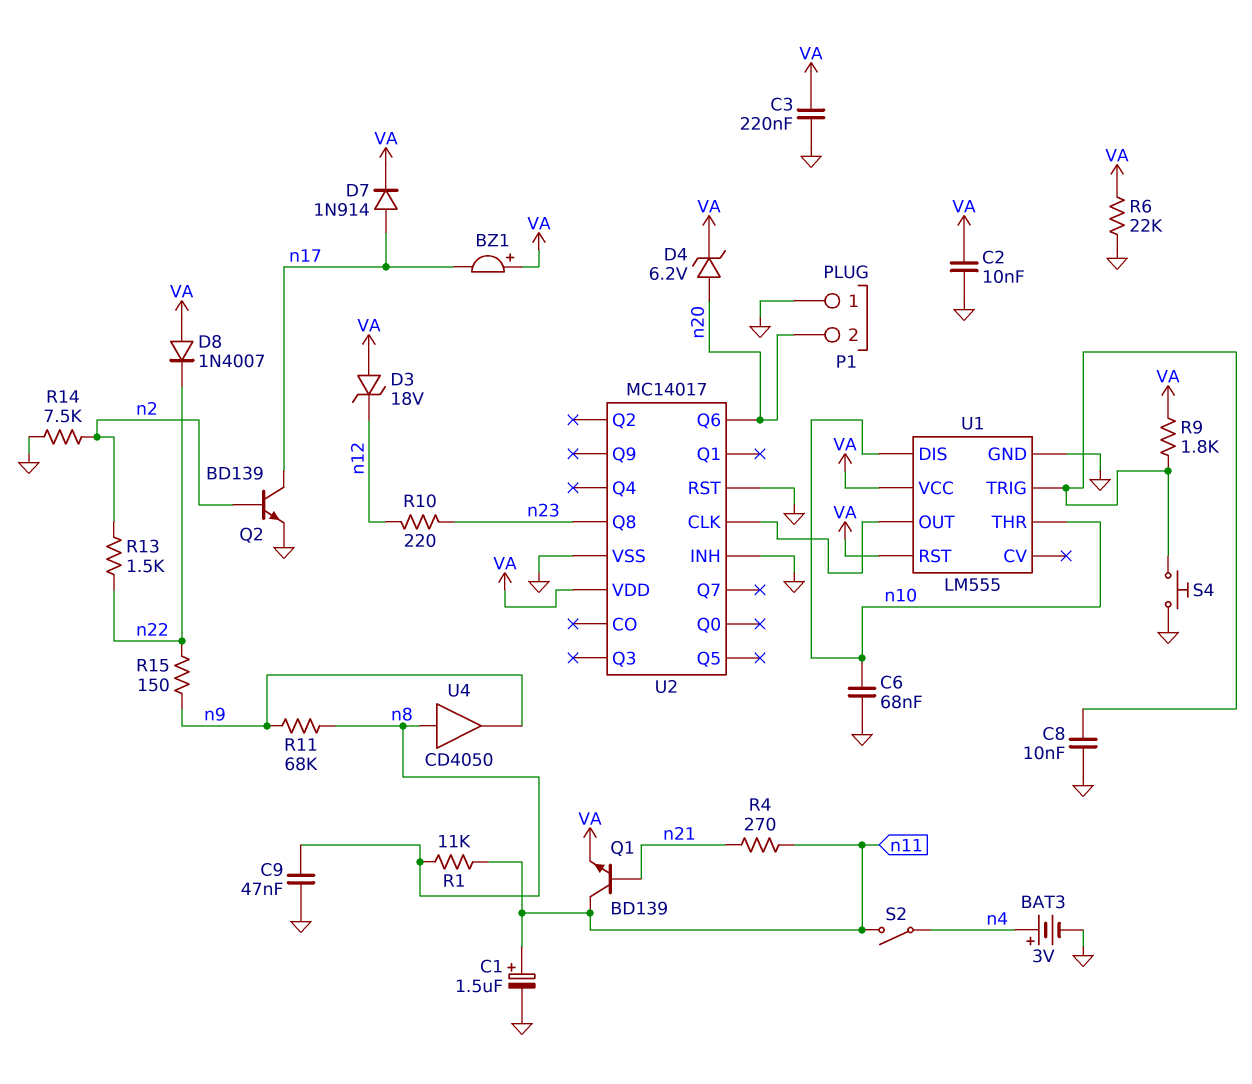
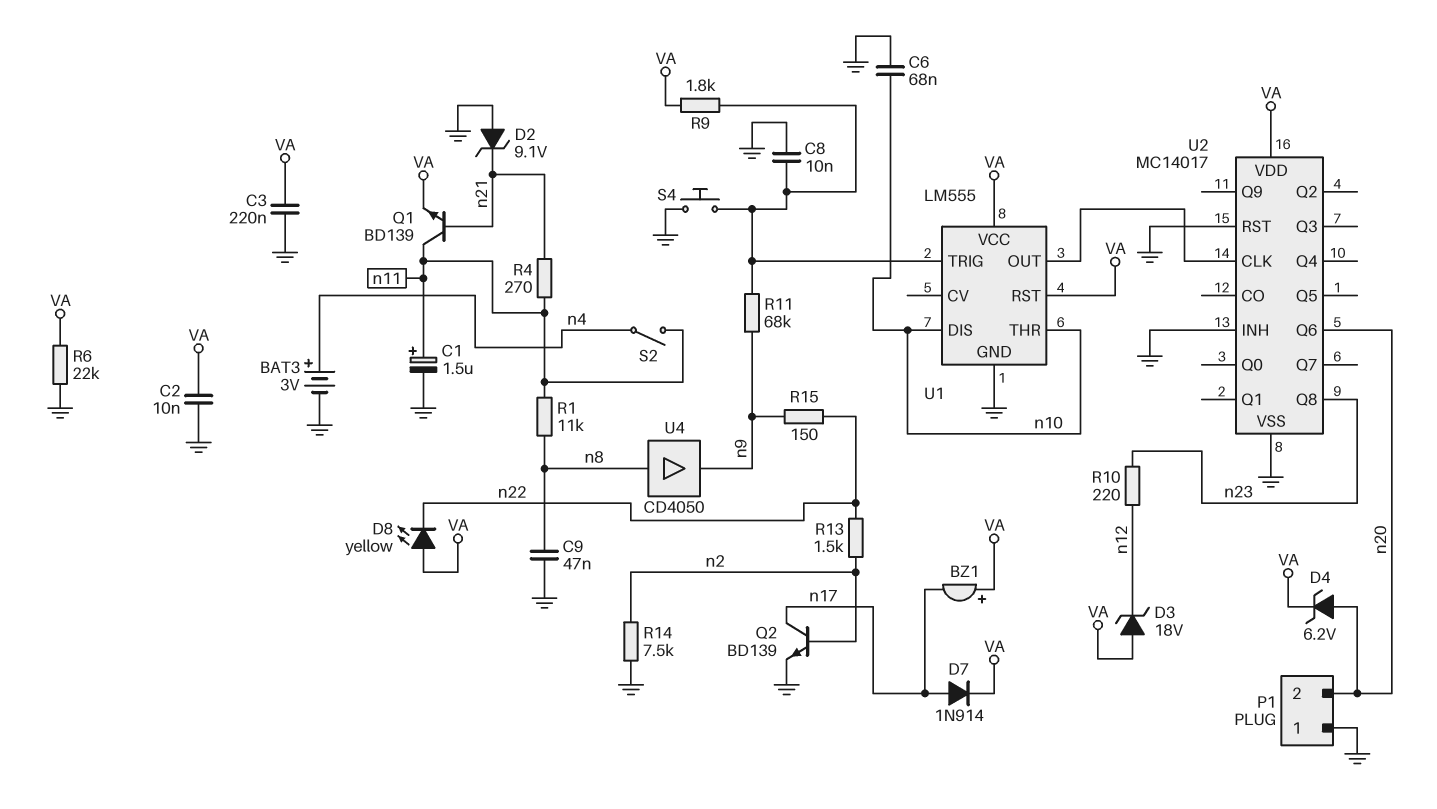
D2: none -> zener 9.1V (A GND, K n21)
D8: diode 1N4007 (A VA, K n22) -> LED yellow (A VA, K n22)
R11: 68k (n8, n9) -> 68k (U1/TRIG, n9)

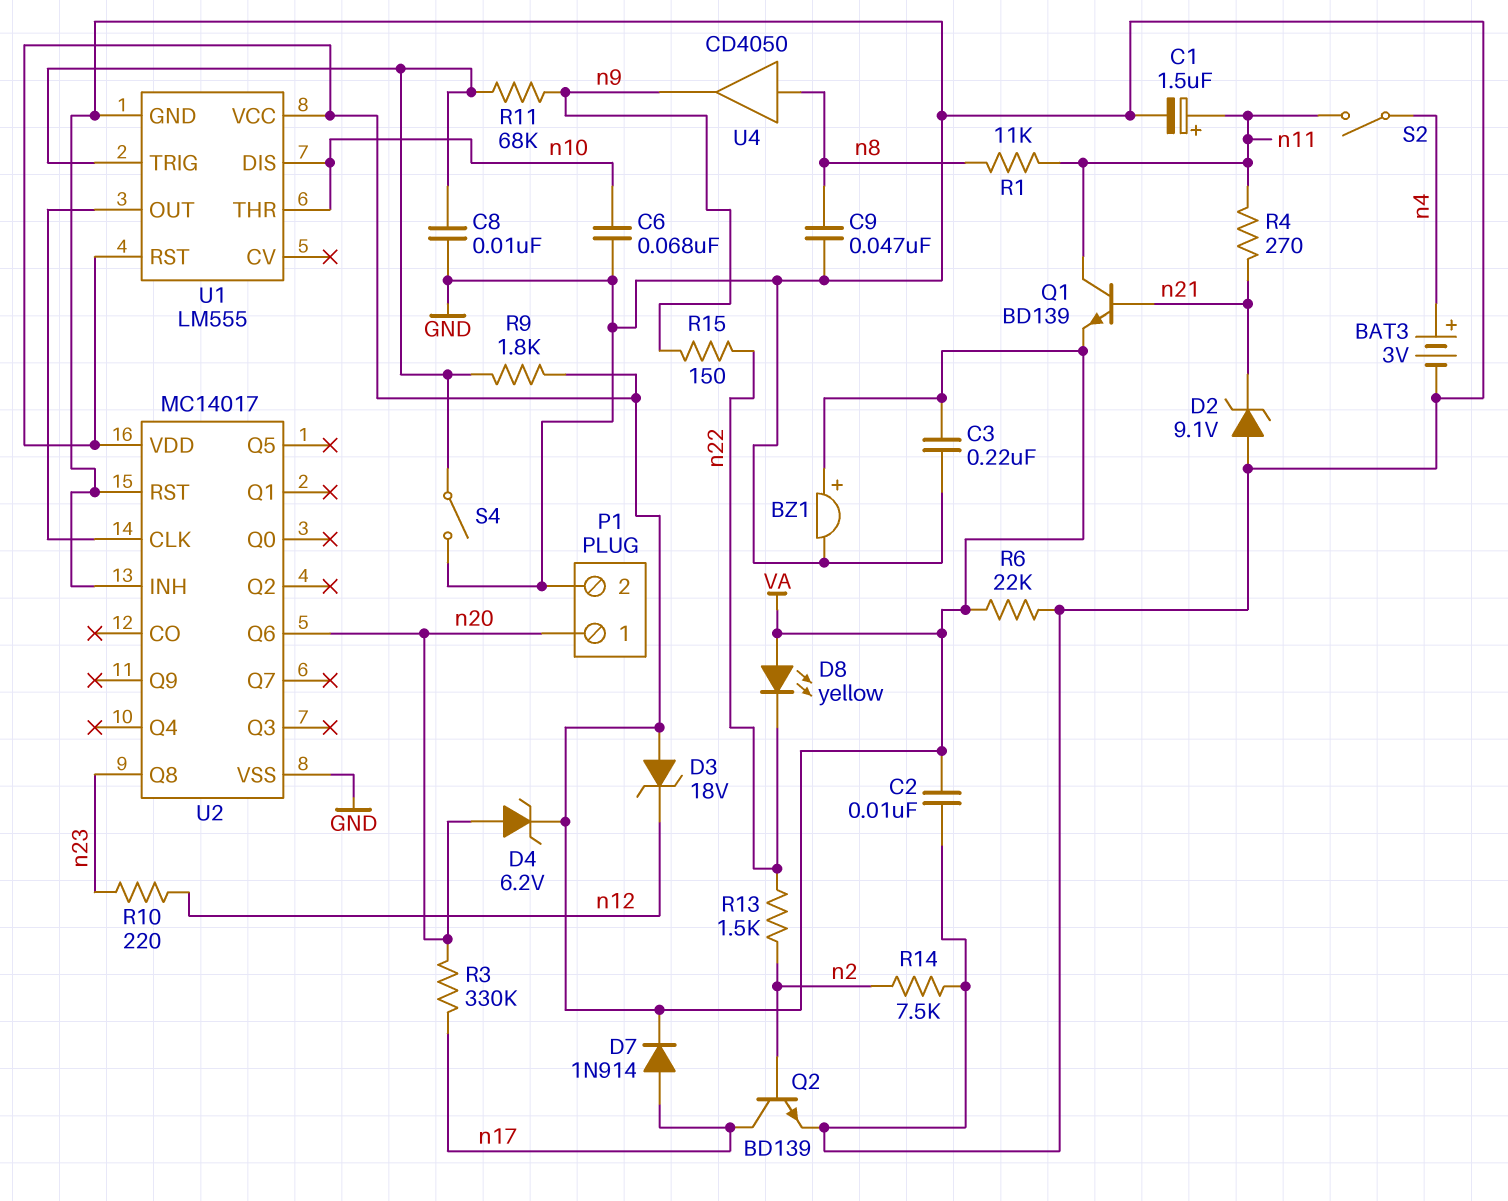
BZ1: buzzer (plus VA, minus n17) -> buzzer (plus VA, minus GND)
P1 pin 1: GND -> n20
P1 pin 2: n20 -> GND
R3: none -> 330k (n17, n20)
S4: button (GND, U1/TRIG) -> switch (GND, U1/TRIG)

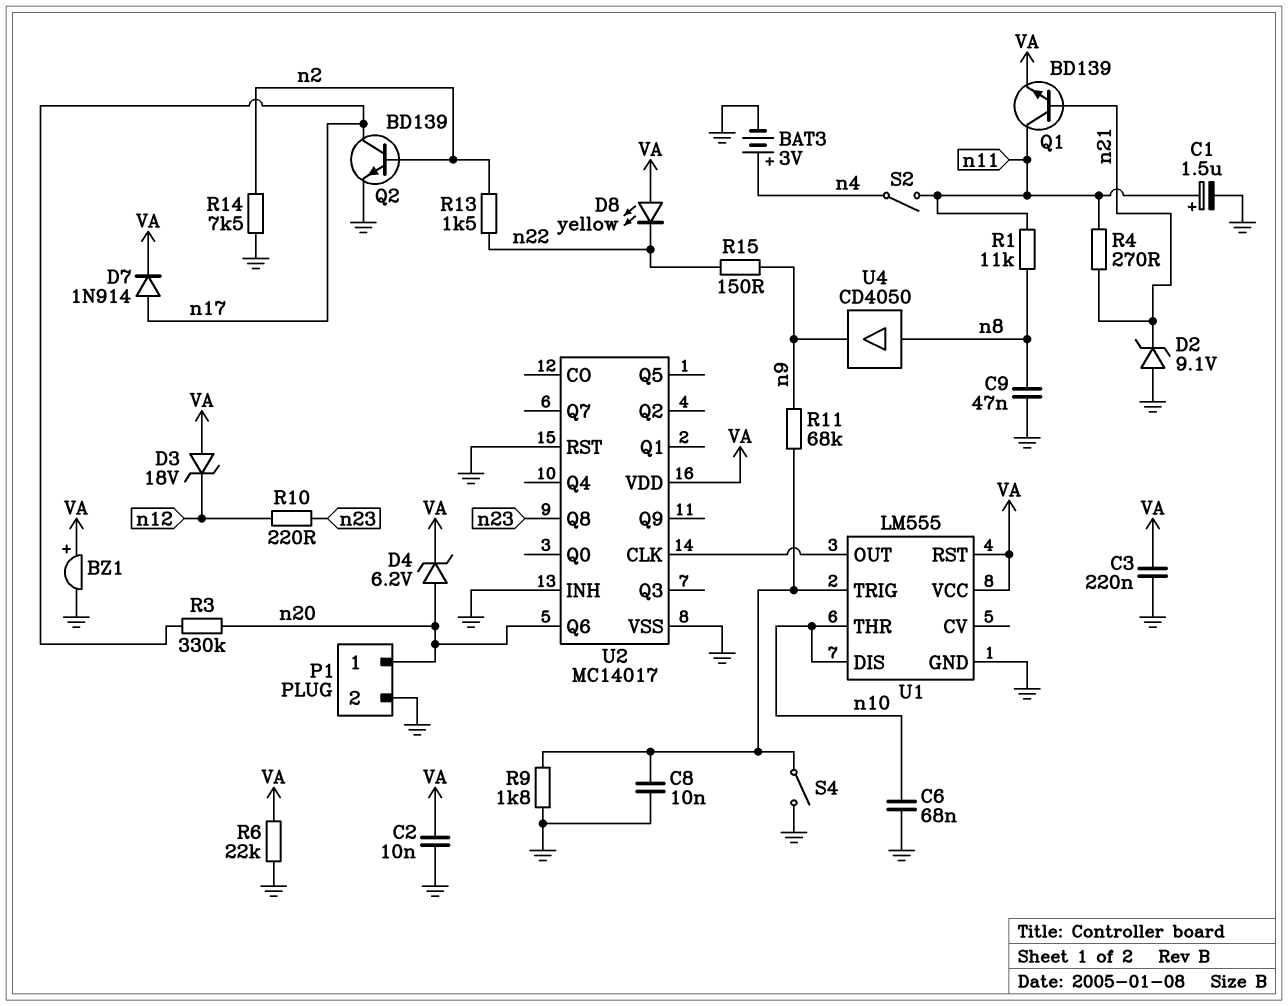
R9: 1.8k (U1/TRIG, VA) -> 1.8k (GND, U1/TRIG)

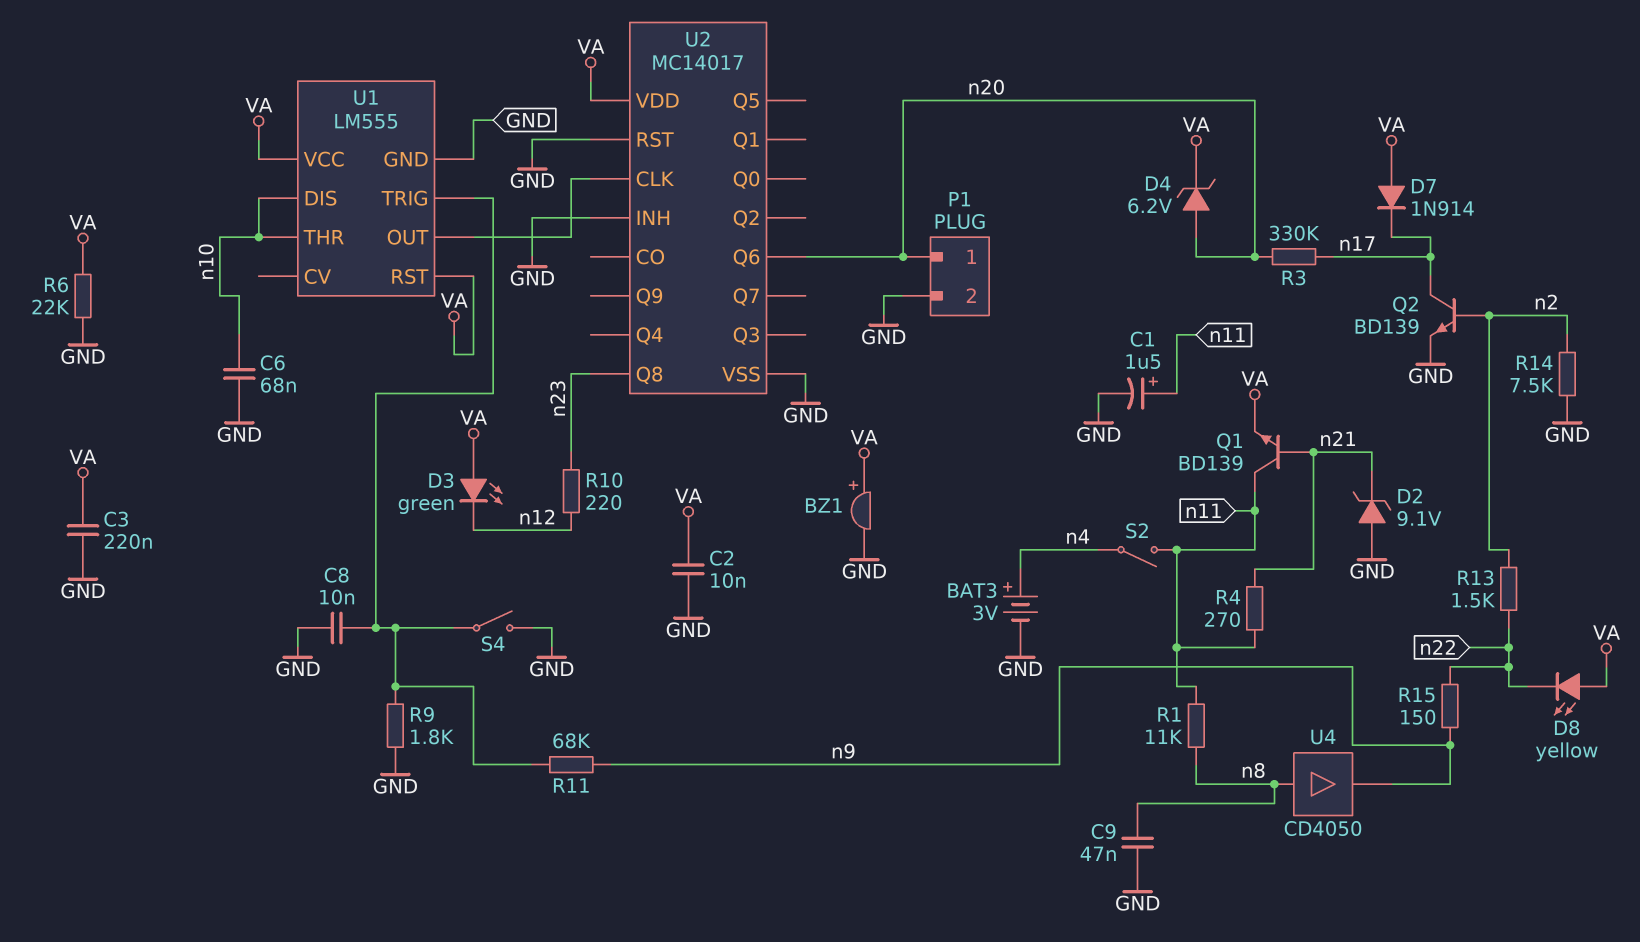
D3: zener 18V (A VA, K n12) -> LED green (A VA, K n12)
D7: diode 1N914 (A n17, K VA) -> diode 1N914 (A VA, K n17)

